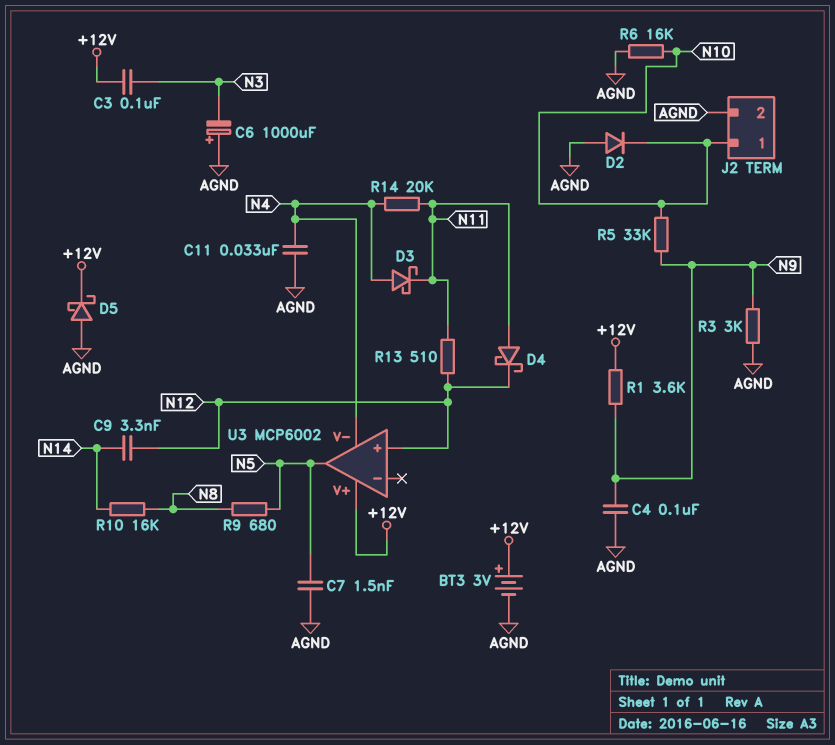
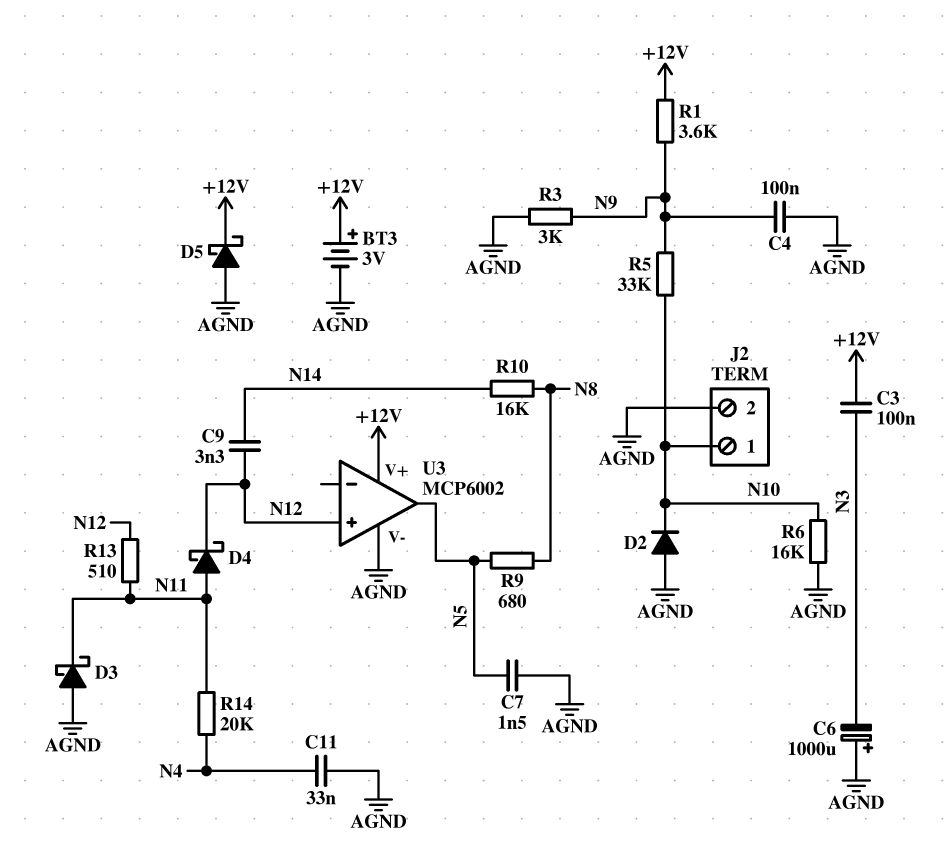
D3: schottky (A N4, K N11) -> schottky (A AGND, K N11)
U3 pin V-: N4 -> AGND

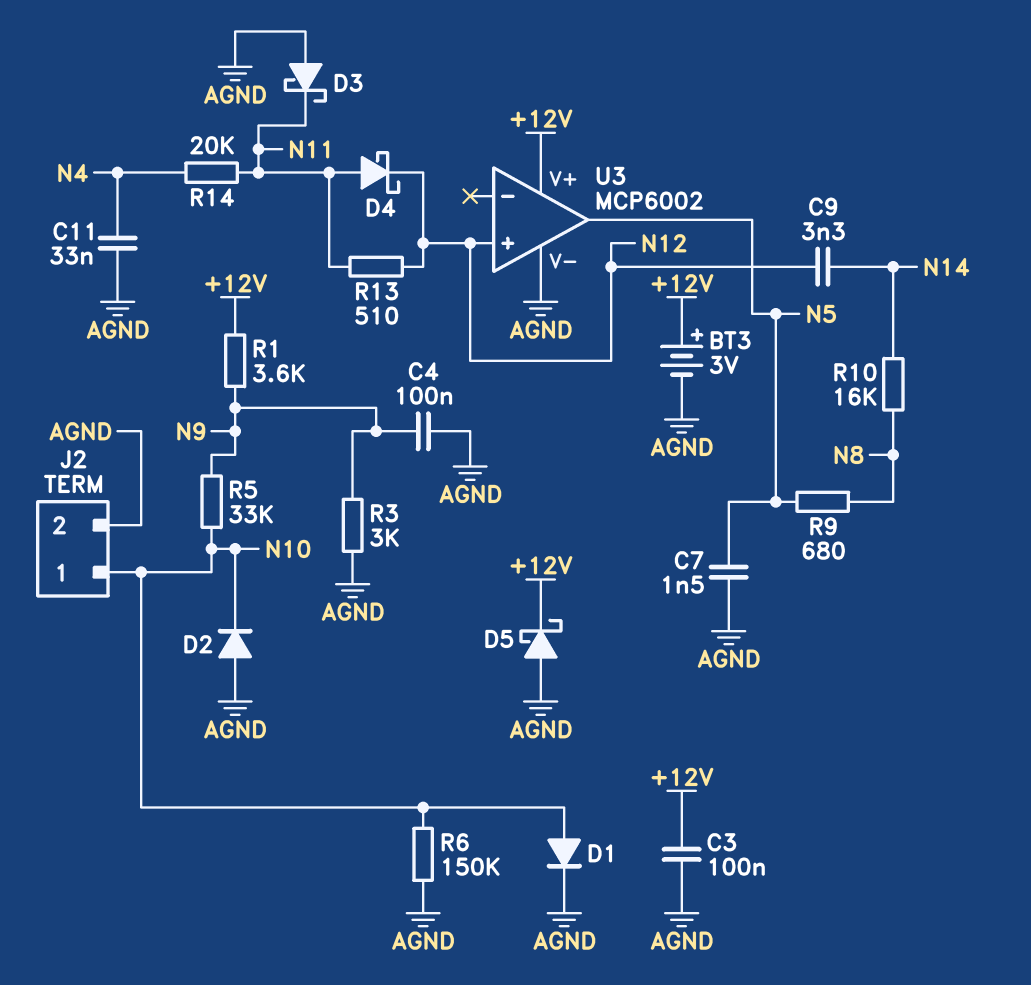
C3: 100nF (+12V, N3) -> 100nF (+12V, AGND)
C6: 1000uF (plus AGND, minus N3) -> none
D1: none -> diode (A N10, K AGND)
R6: 16k (AGND, N10) -> 150k (AGND, N10)

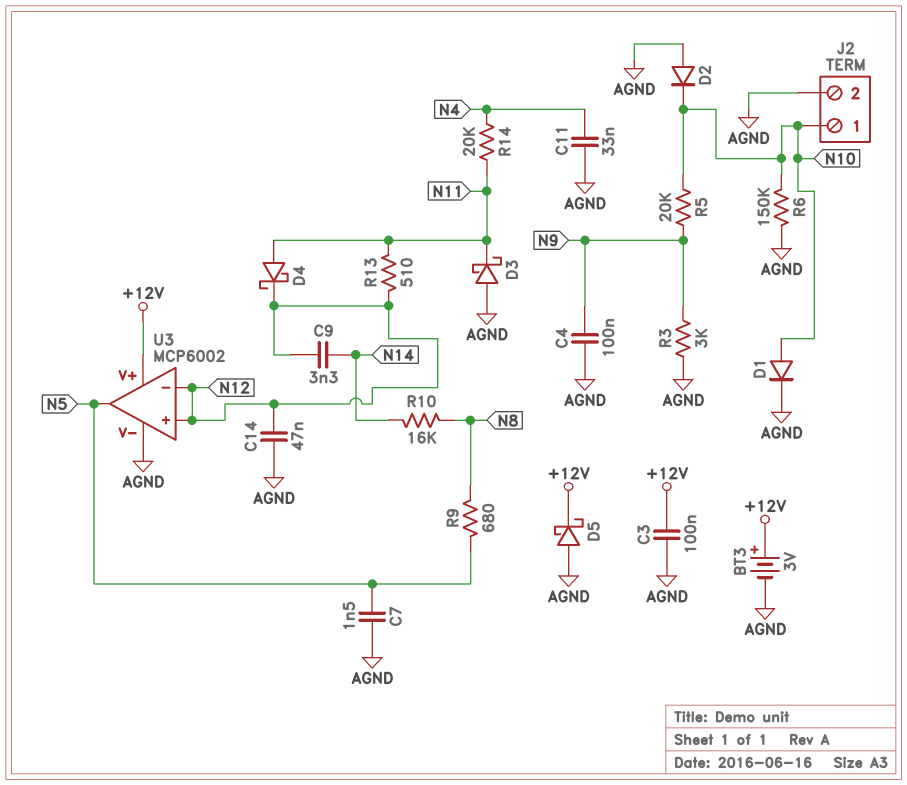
C14: none -> 47nF (AGND, N12)
R1: 3.6k (+12V, N9) -> none
R5: 33k (N9, N10) -> 20k (N9, N10)
U3 pin in-: none -> N12

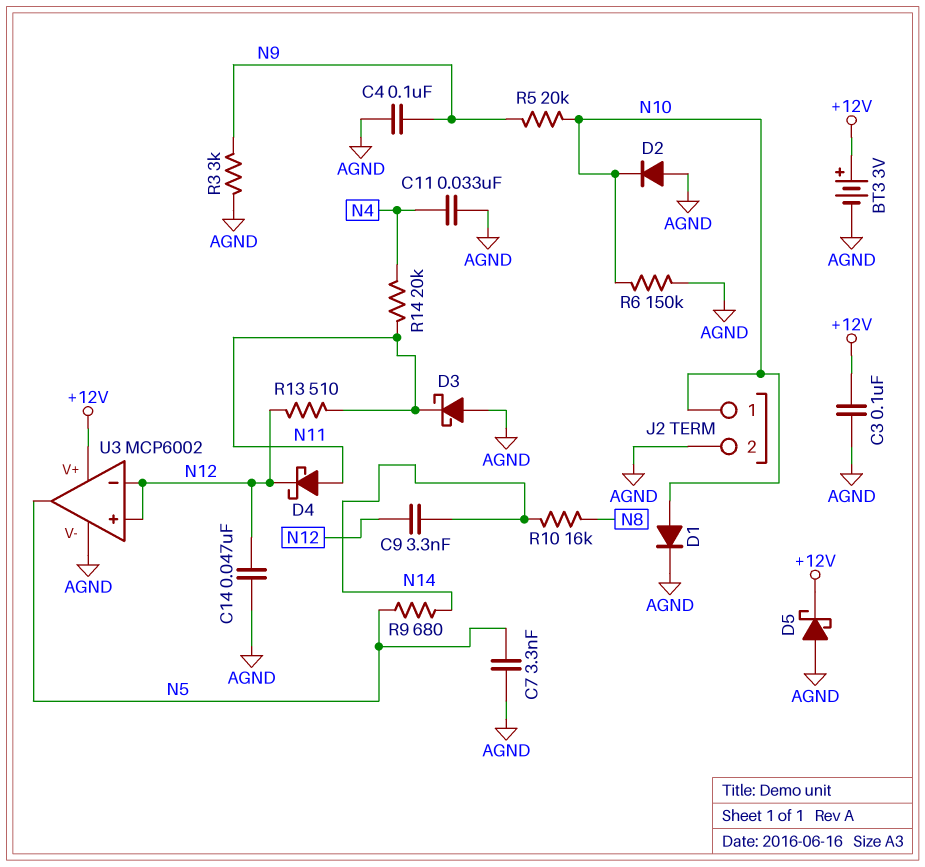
C7: 1.5nF (AGND, N5) -> 3.3nF (AGND, N5)
R9: 680 (N5, N8) -> 680 (N5, N14)

